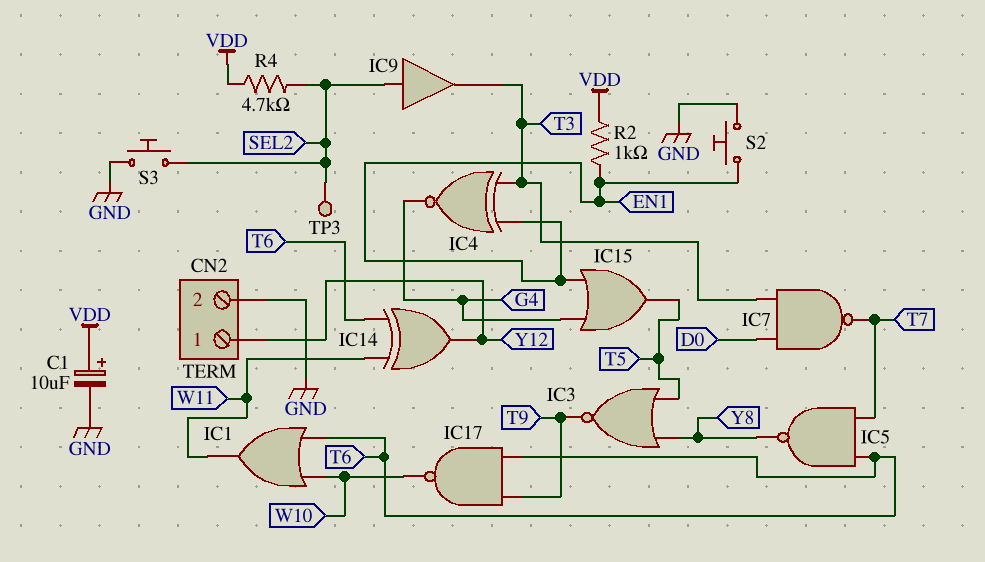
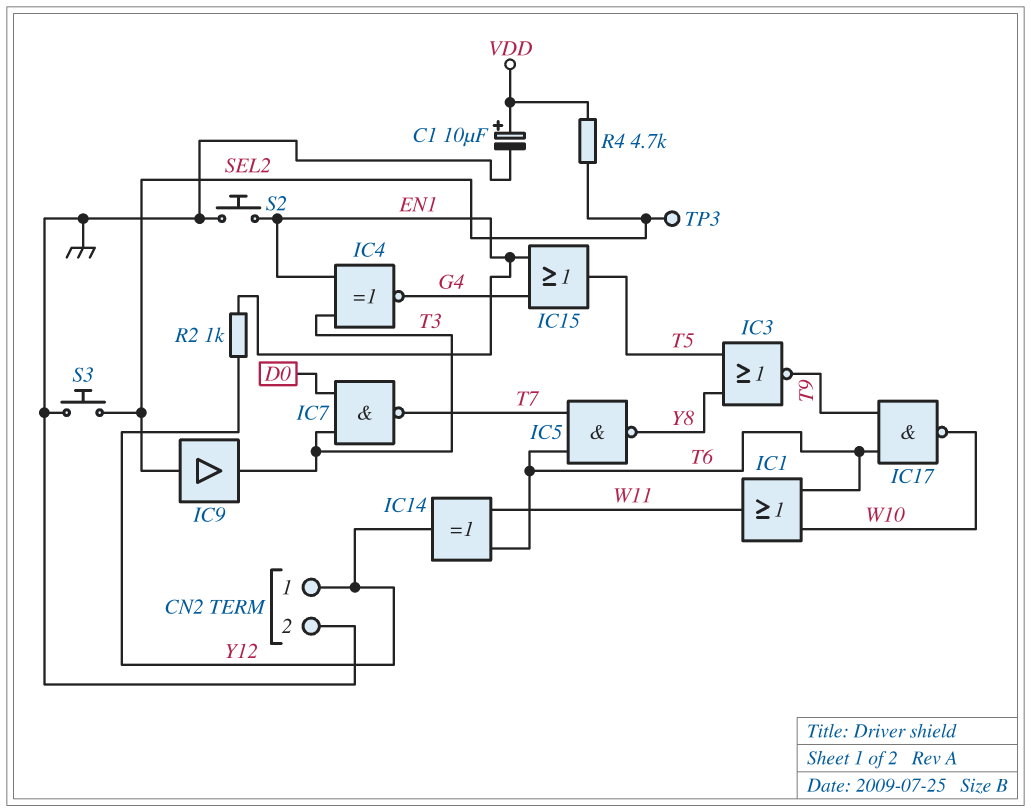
R2: 1k (EN1, VDD) -> 1k (EN1, Y12)

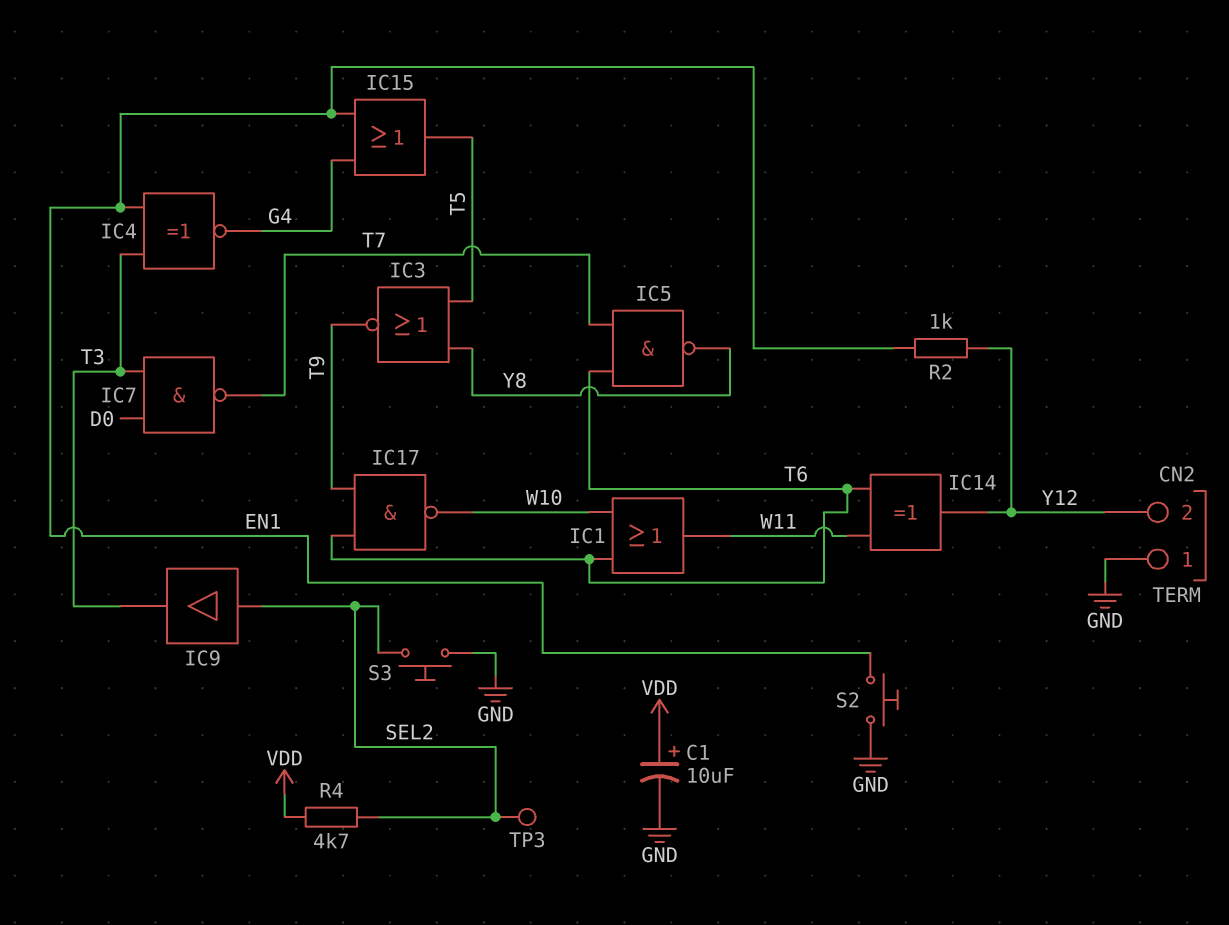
CN2 pin 1: Y12 -> GND
CN2 pin 2: GND -> Y12

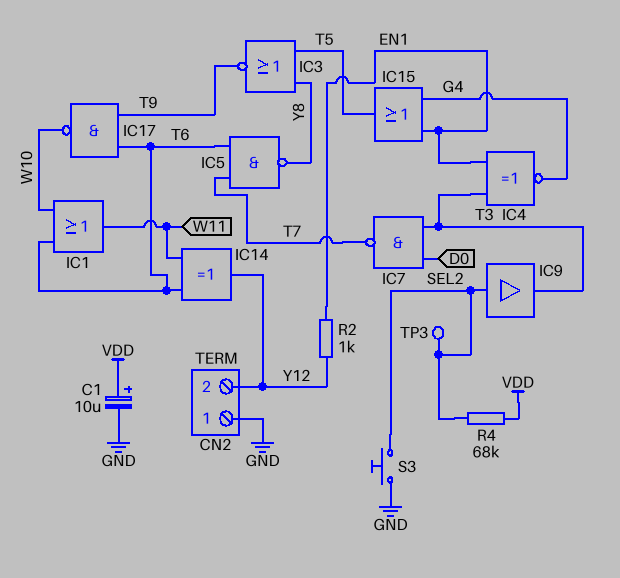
R4: 4.7k (SEL2, VDD) -> 68k (SEL2, VDD)
S2: button (EN1, GND) -> none

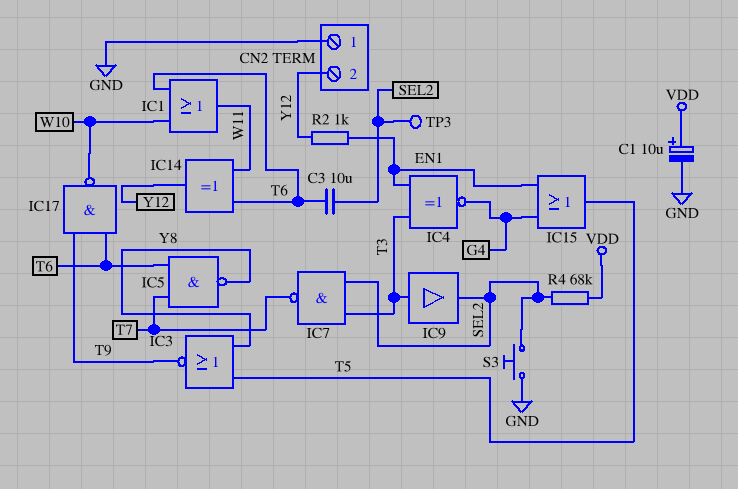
C3: none -> 10uF (SEL2, T6)
IC7: NAND (in D0, in T3, out T7) -> NAND (in SEL2, in T3, out T7)
IC9: buffer (in SEL2, out T3) -> buffer (in T3, out SEL2)

